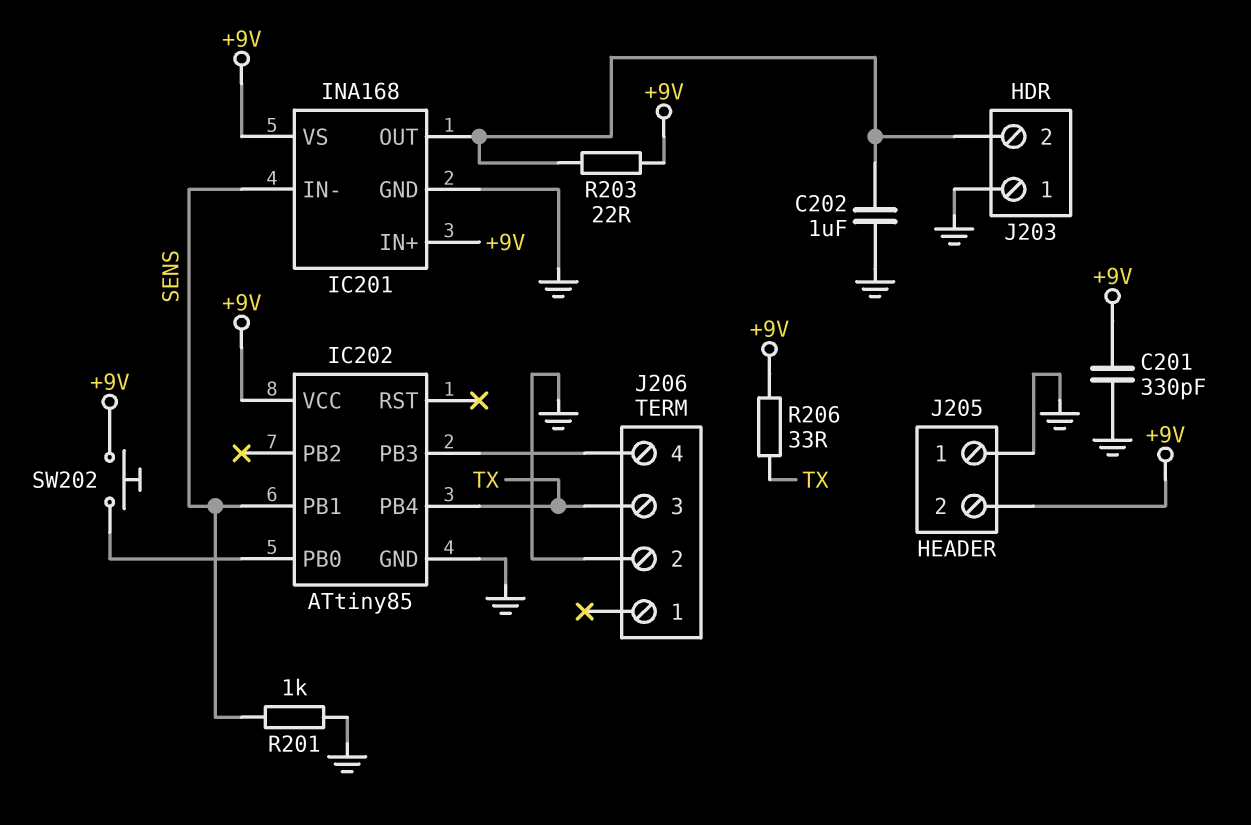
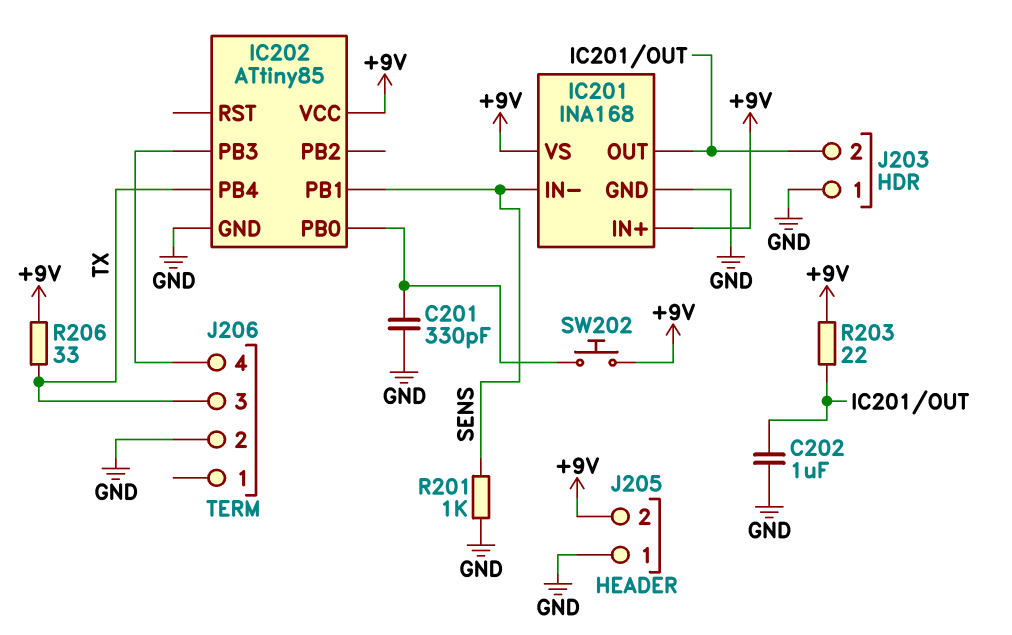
C201: 330pF (+9V, GND) -> 330pF (GND, IC202/PB0)

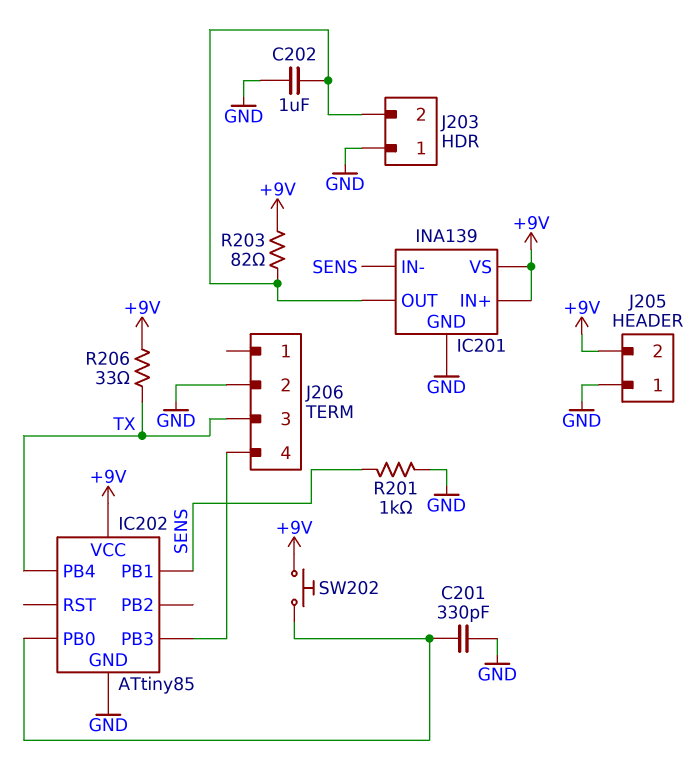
IC201: INA168 -> INA139
R203: 22 (+9V, IC201/OUT) -> 82 (+9V, IC201/OUT)

